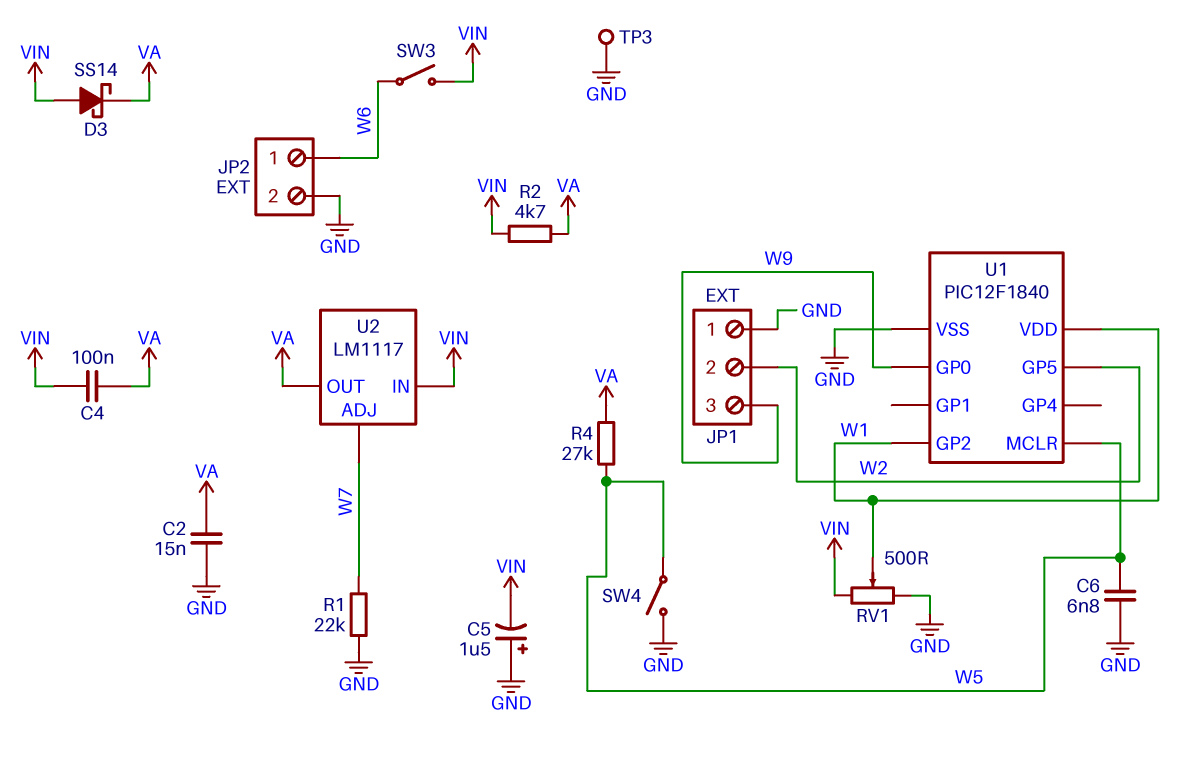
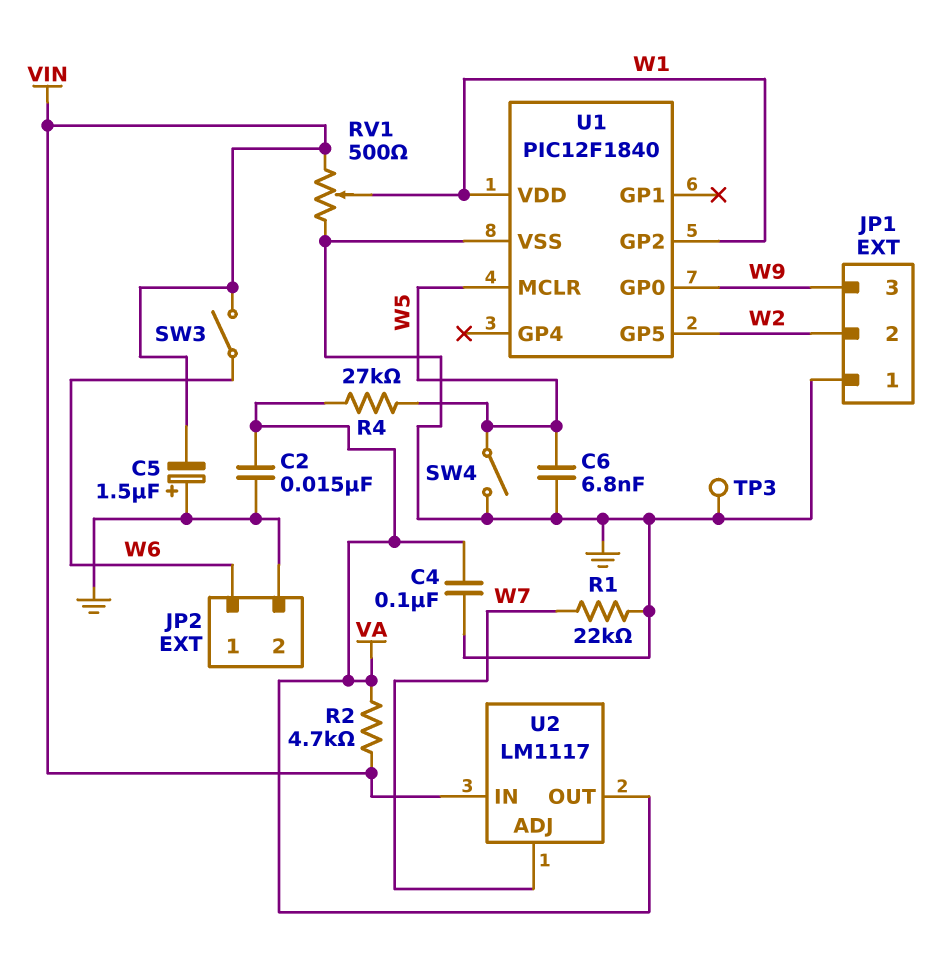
C4: 100nF (VA, VIN) -> 100nF (GND, VA)
D3: schottky SS14 (A VIN, K VA) -> none

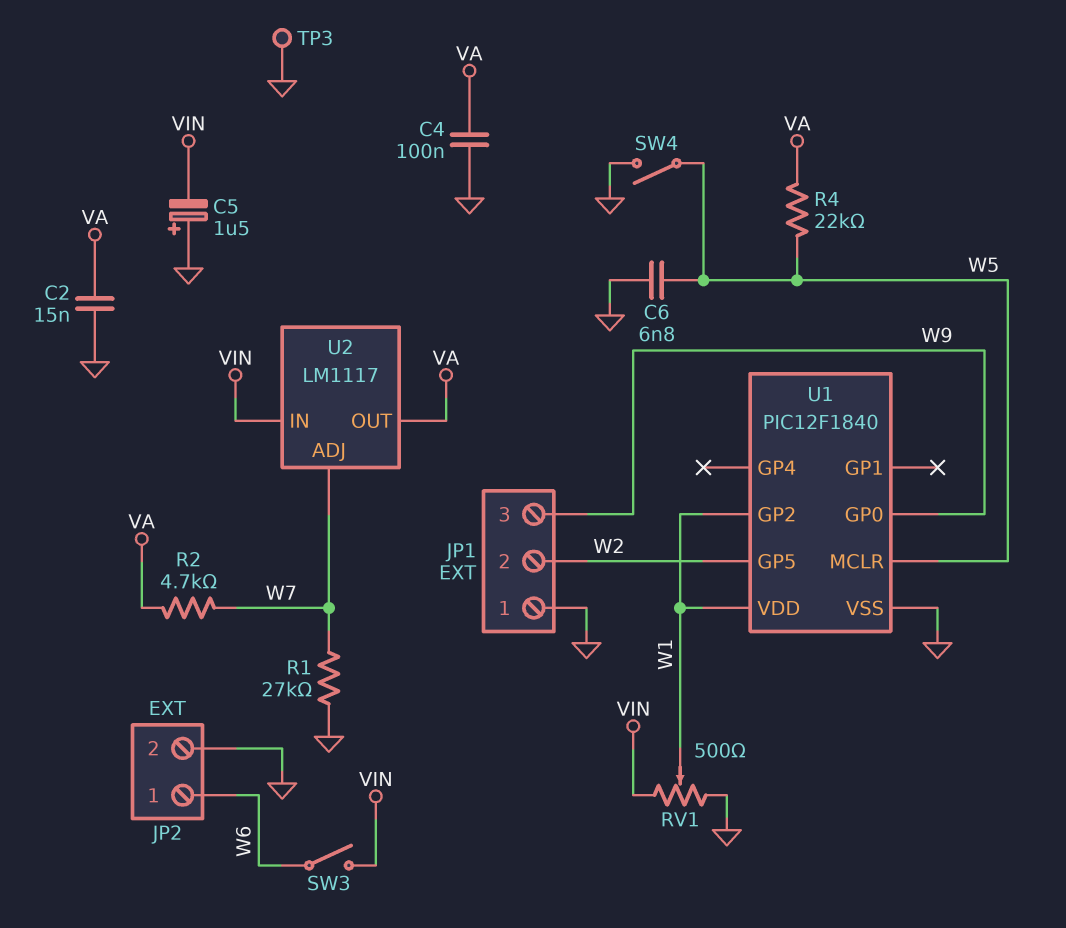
R1: 22k (GND, W7) -> 27k (GND, W7)
R2: 4.7k (VA, VIN) -> 4.7k (VA, W7)
R4: 27k (VA, W5) -> 22k (VA, W5)

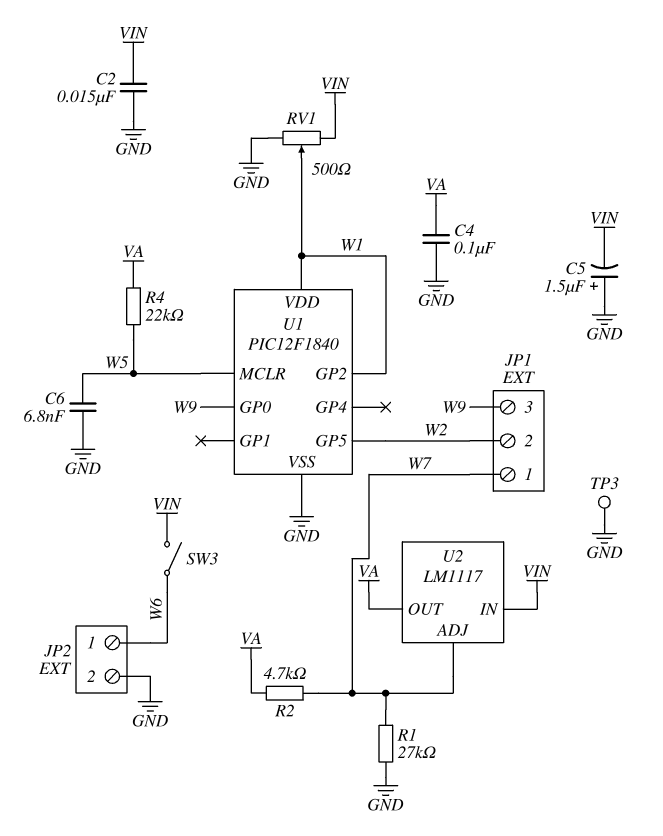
C2: 15nF (GND, VA) -> 15nF (GND, VIN)
JP1 pin 1: GND -> W7
SW4: switch (GND, W5) -> none

